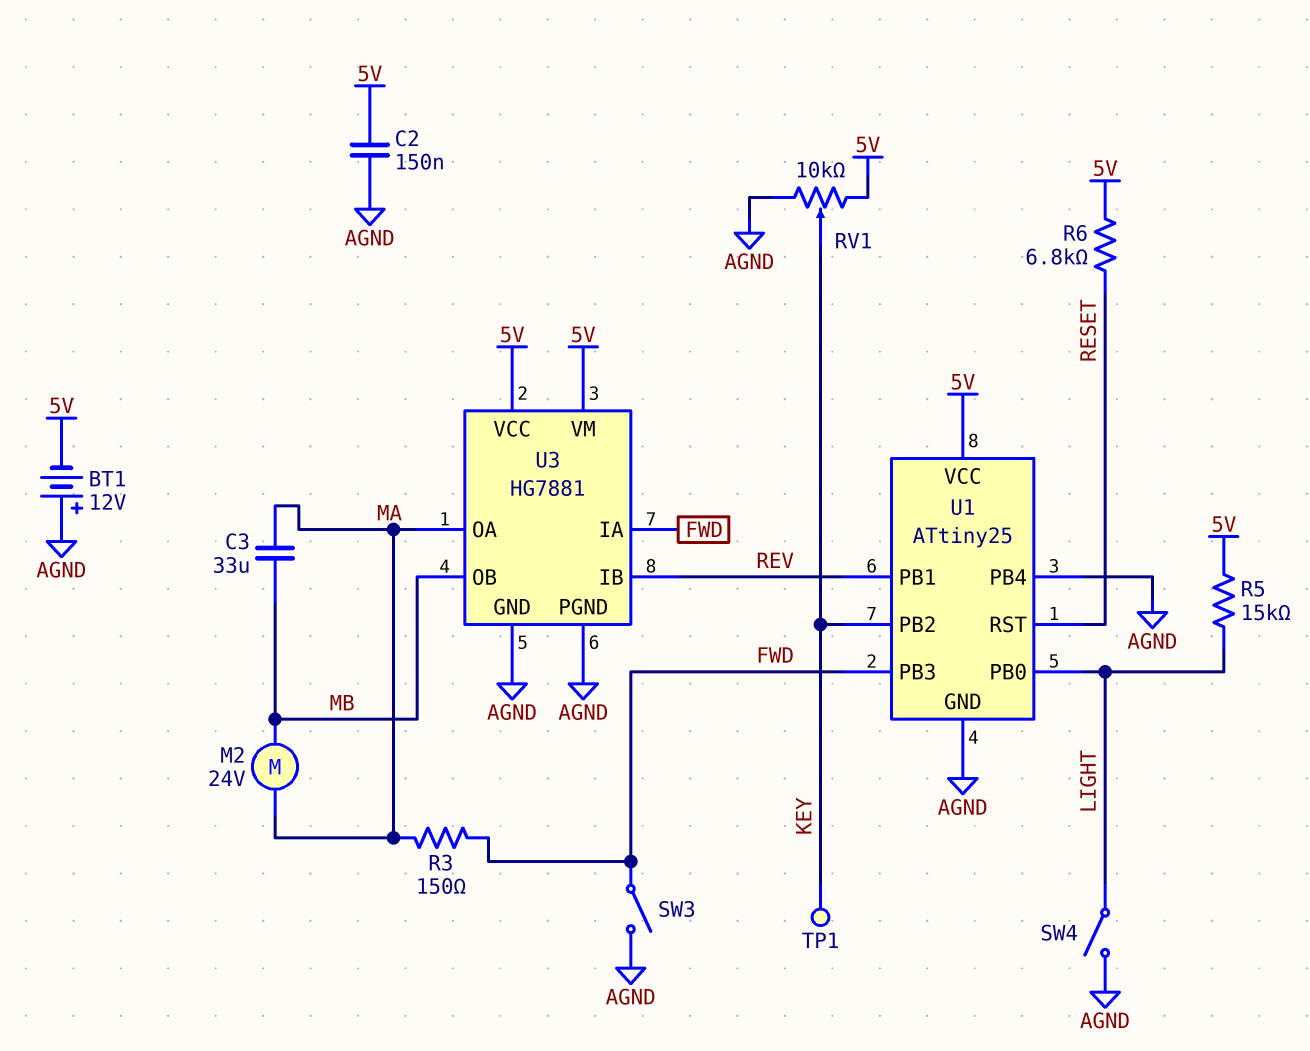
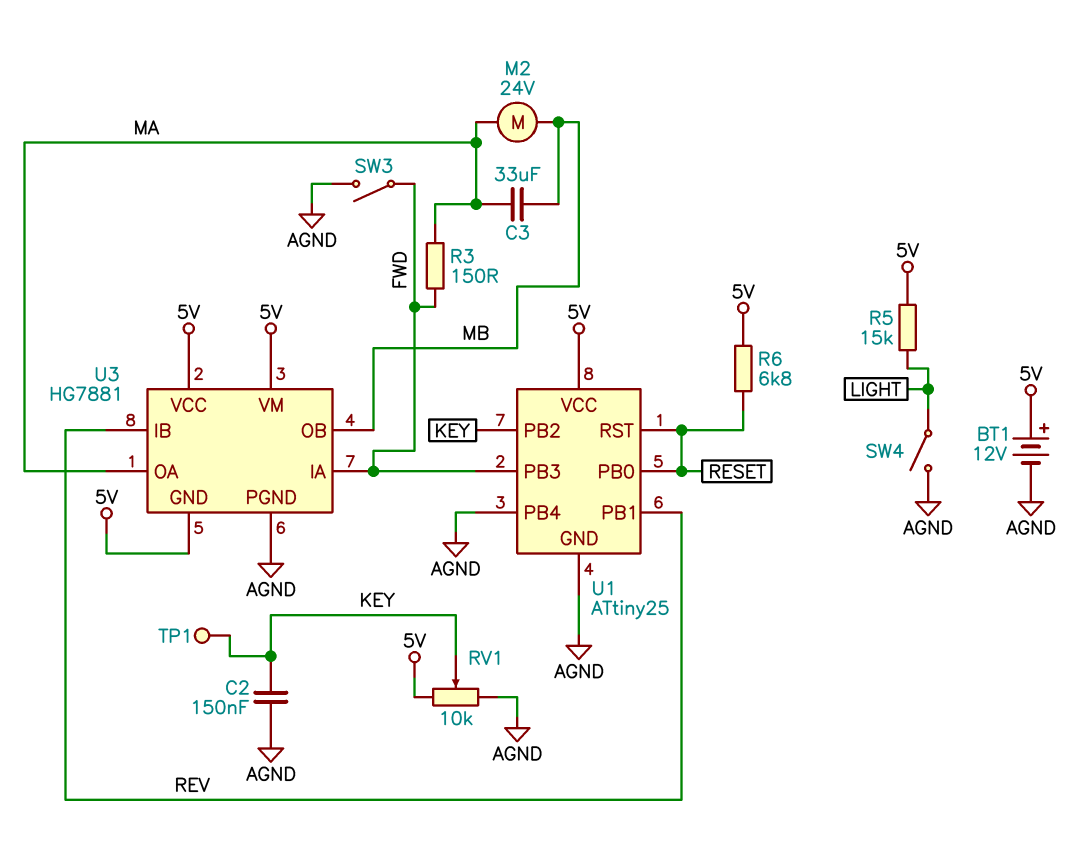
BT1: 12V (plus AGND, minus 5V) -> 12V (plus 5V, minus AGND)
C2: 150nF (5V, AGND) -> 150nF (AGND, KEY)
U1 pin PB0: LIGHT -> RESET
U3 pin GND: AGND -> 5V

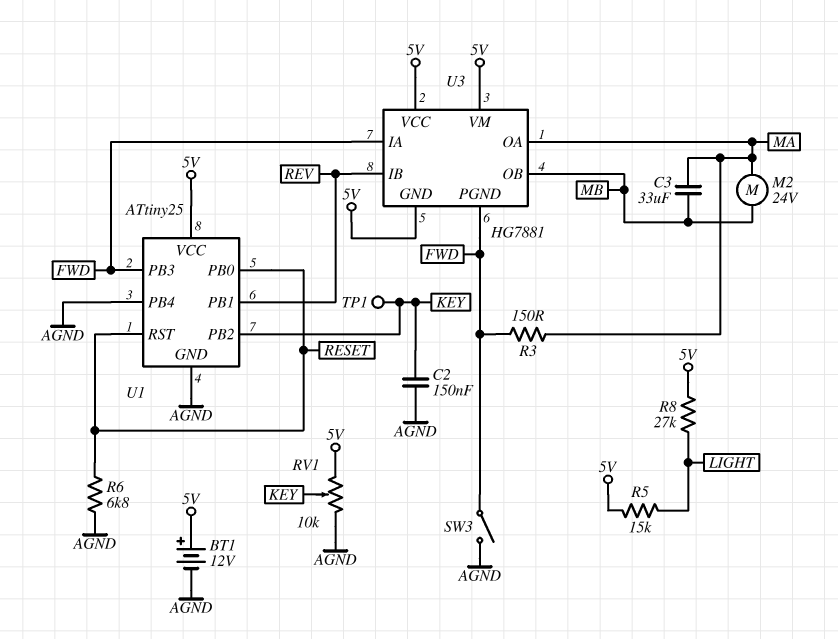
R6: 6.8k (5V, RESET) -> 6.8k (AGND, RESET)
R8: none -> 27k (5V, LIGHT)
SW4: switch (AGND, LIGHT) -> none
U3 pin PGND: AGND -> FWD

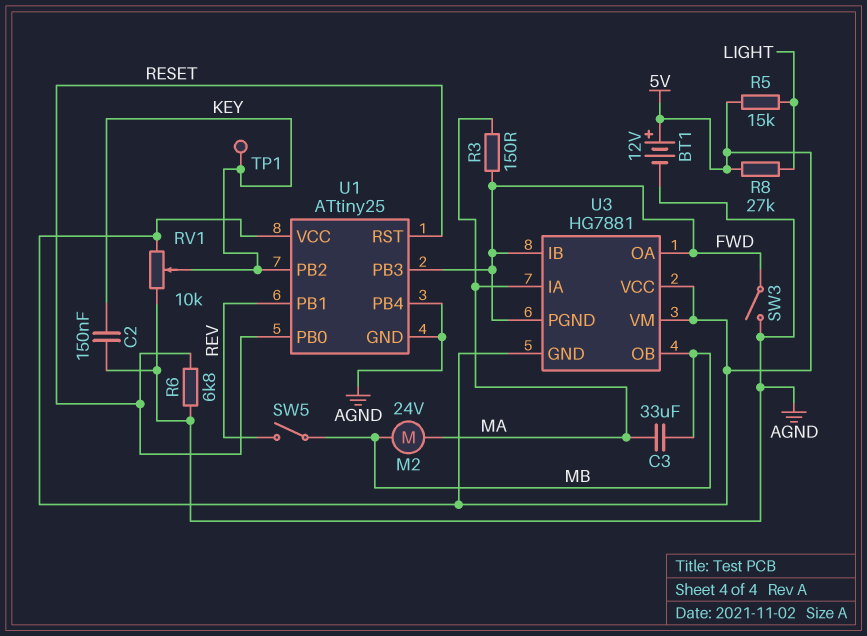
SW5: none -> switch (MB, REV)
U3 pin IA: FWD -> MA
U3 pin IB: REV -> FWD
U3 pin OA: MA -> FWD

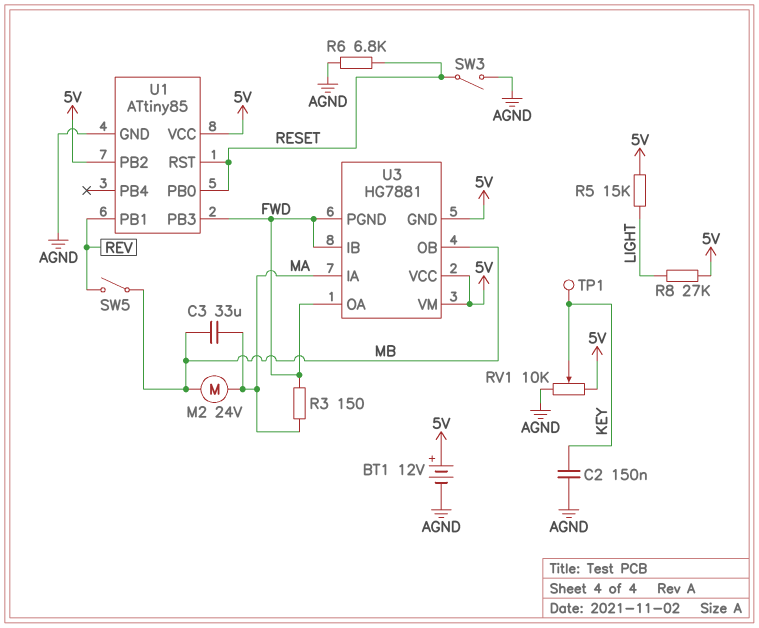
SW3: switch (AGND, FWD) -> switch (AGND, RESET)
U1: ATtiny25 -> ATtiny85
U1 pin PB2: KEY -> 5V
U1 pin PB4: AGND -> none

